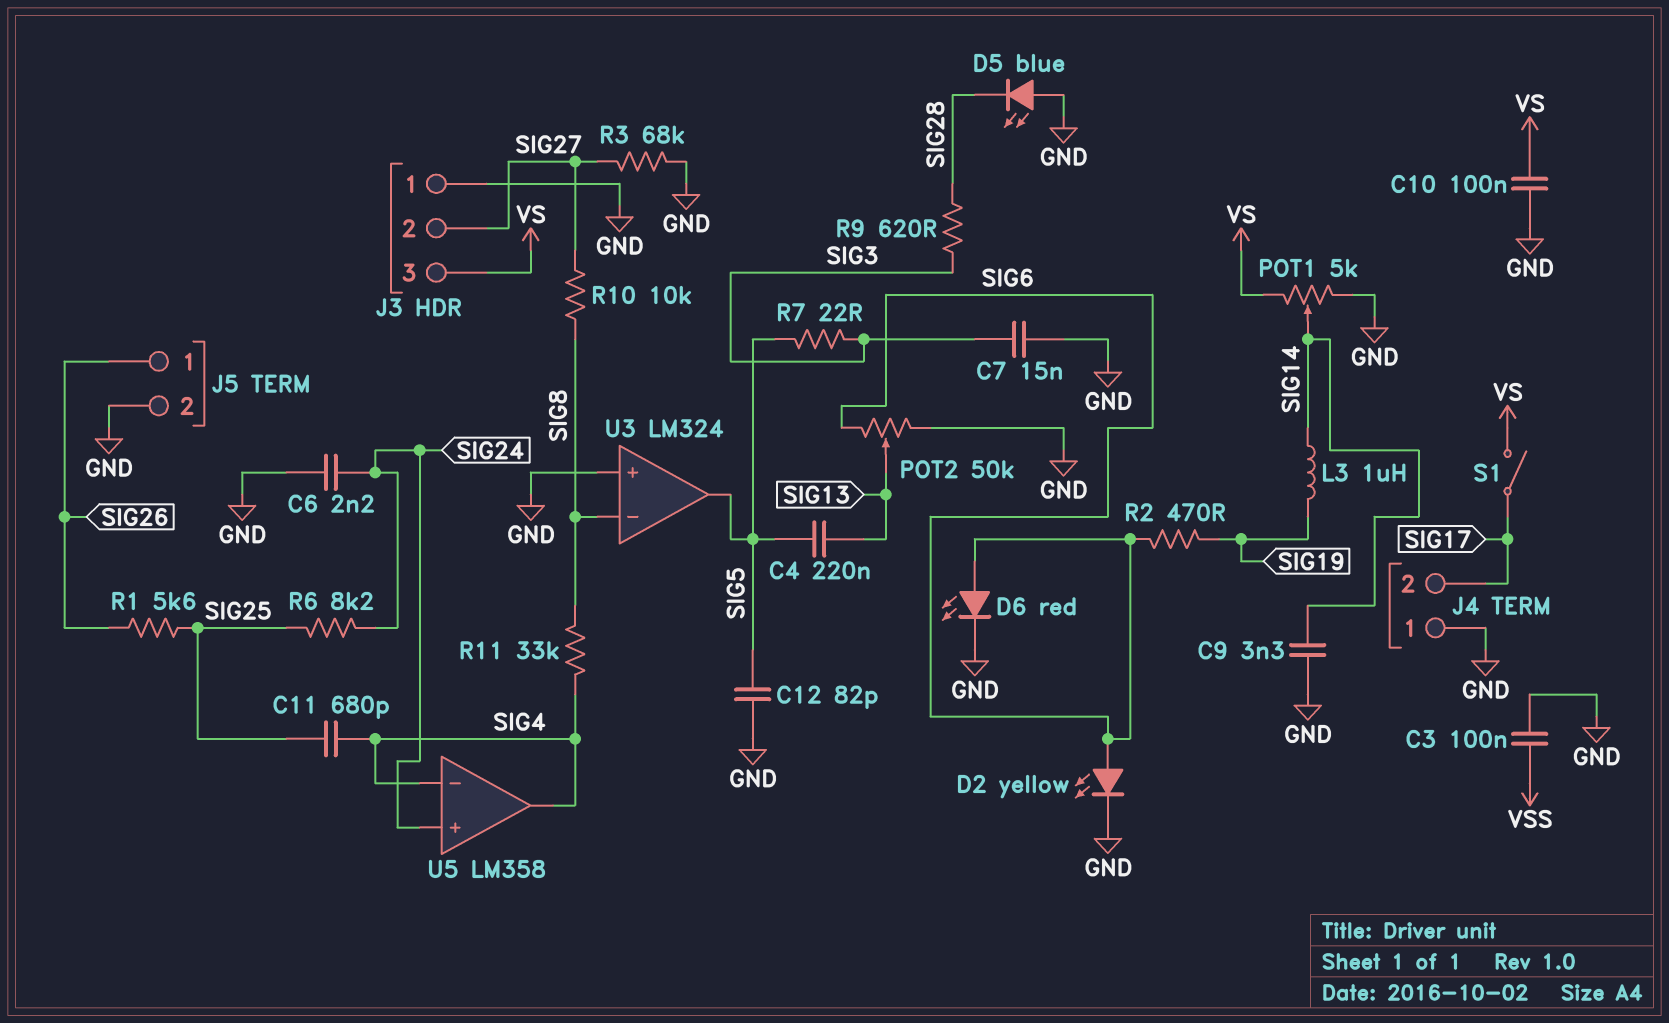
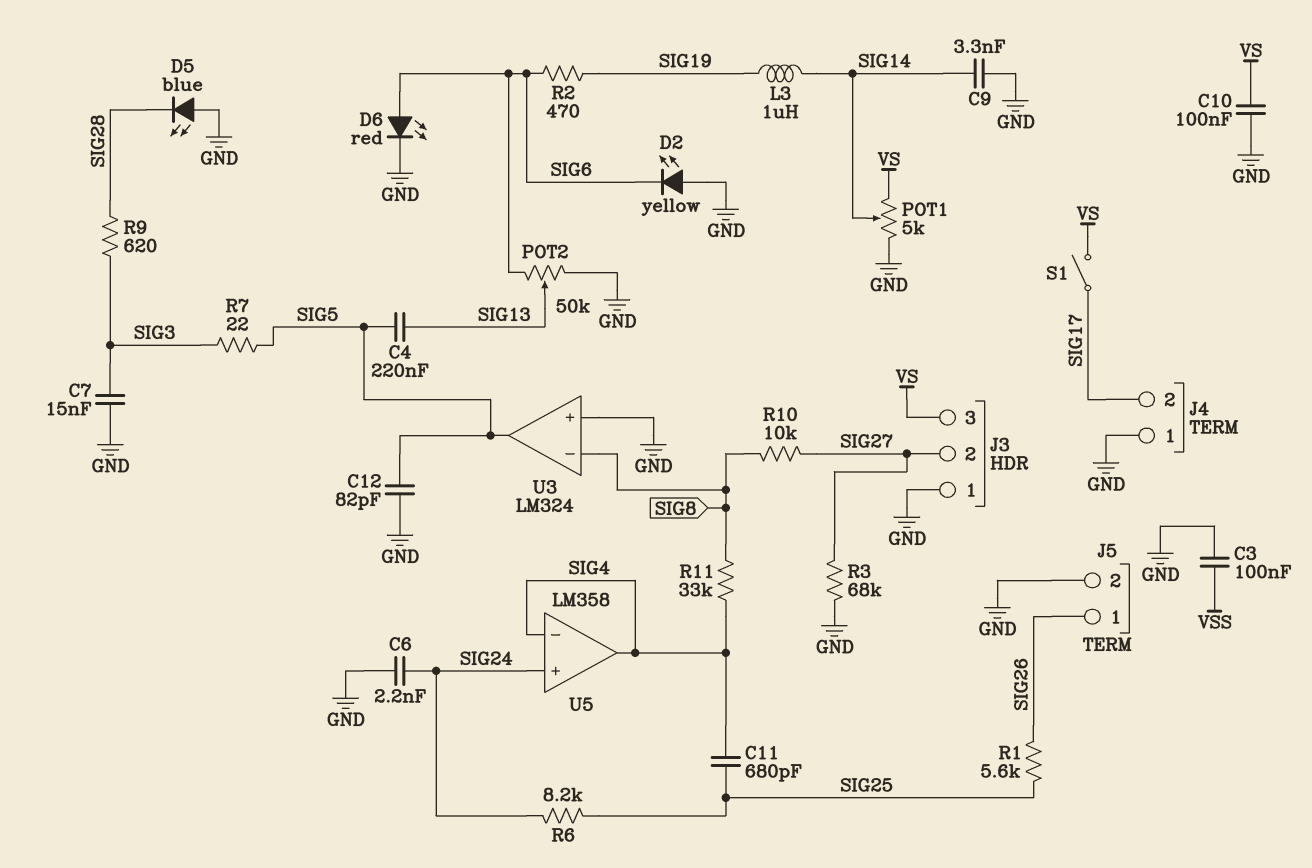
D2: LED yellow (A SIG6, K GND) -> LED yellow (A GND, K SIG6)

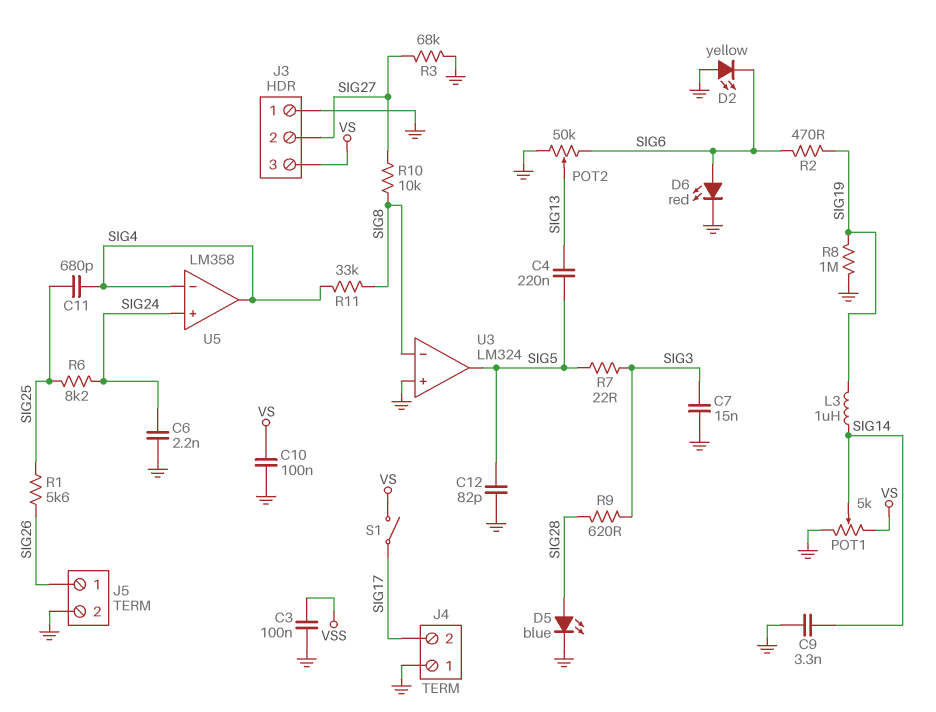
D5: LED blue (A GND, K SIG28) -> LED blue (A SIG28, K GND)
R8: none -> 1M (GND, SIG19)

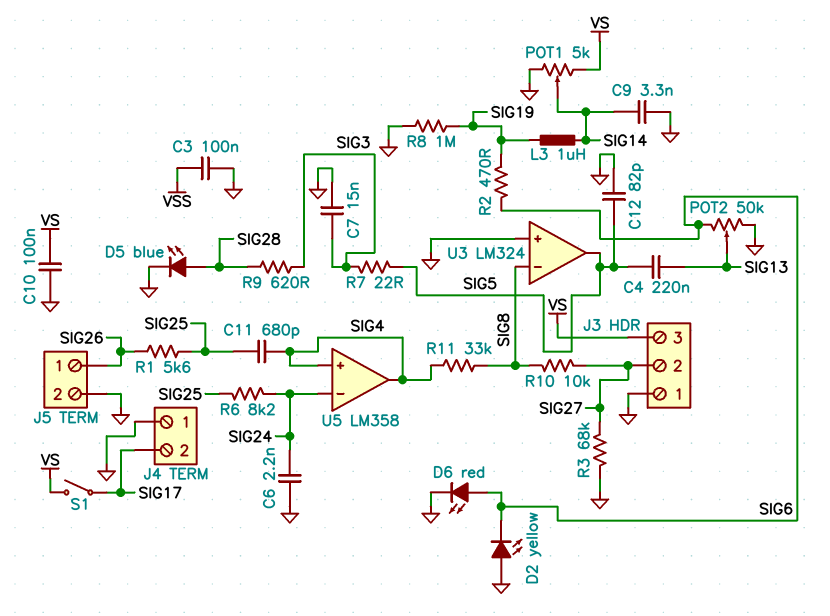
U5 pin in+: SIG24 -> SIG4
U5 pin in-: SIG4 -> SIG24

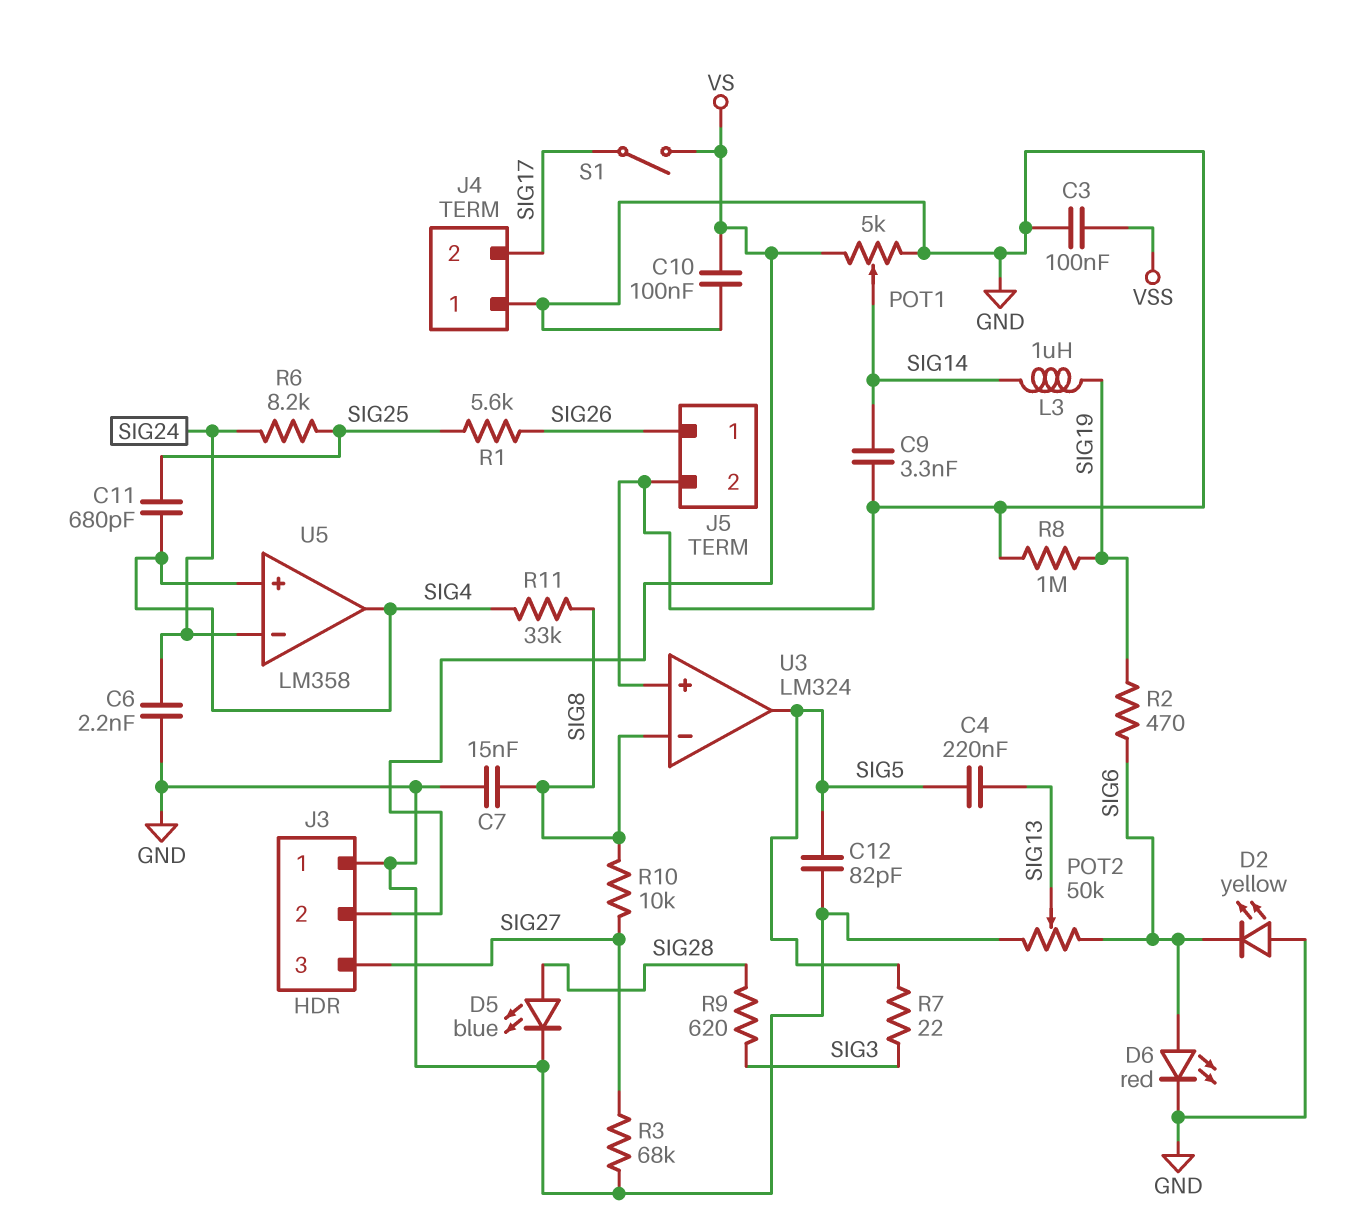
C7: 15nF (GND, SIG3) -> 15nF (GND, SIG8)
J3 pin 2: SIG27 -> VS
J3 pin 3: VS -> SIG27

